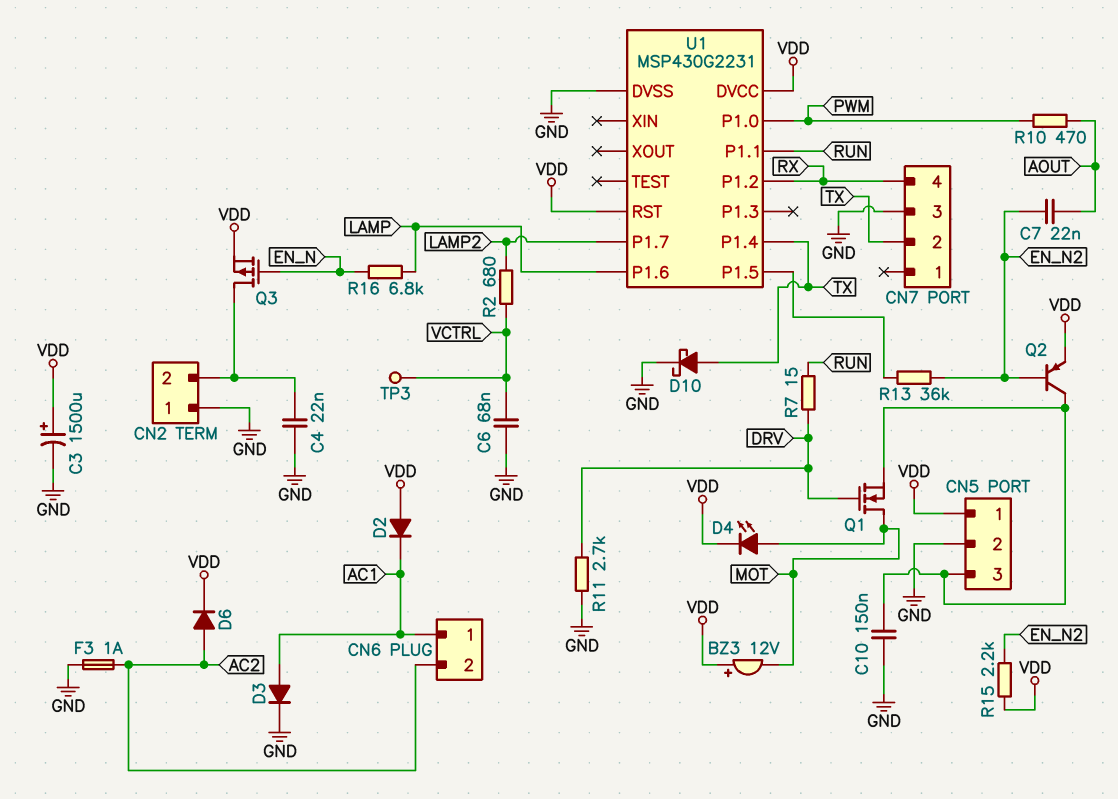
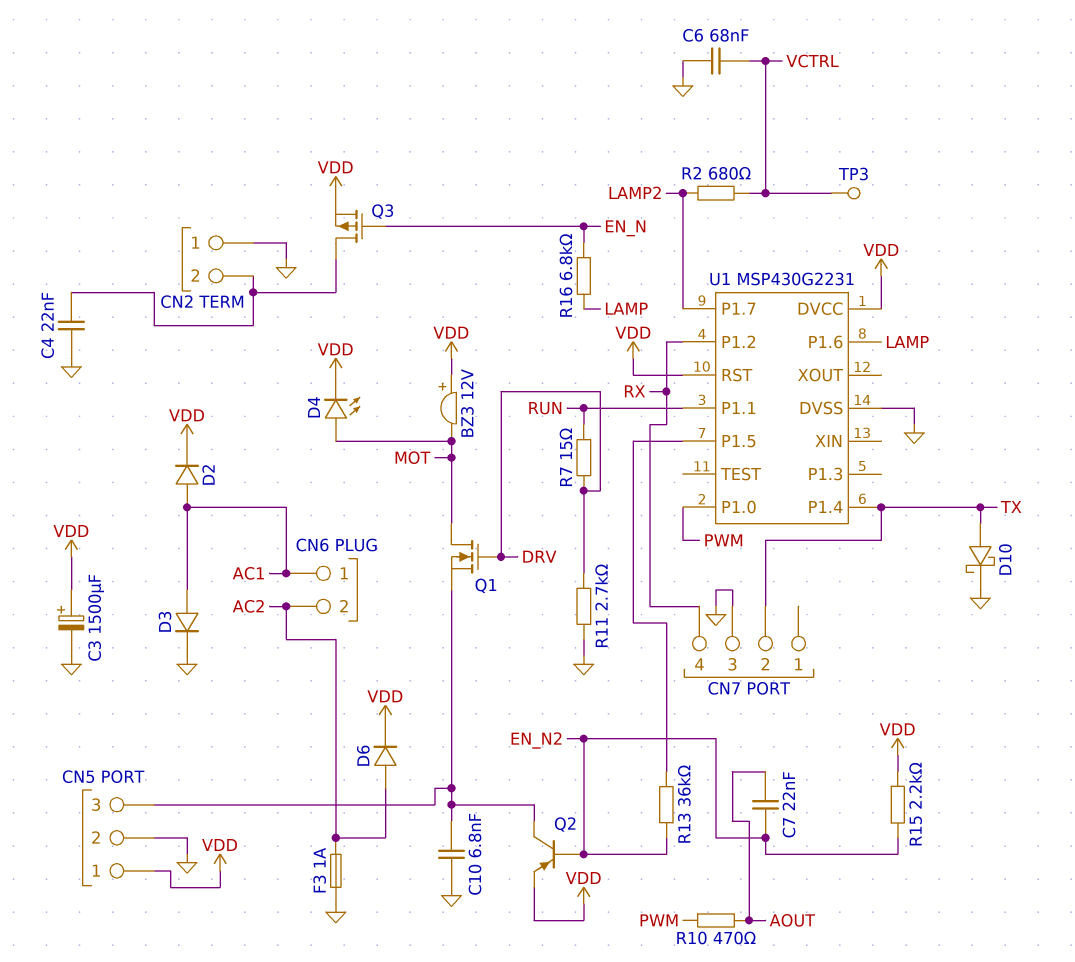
C10: 150nF (CN5/3, GND) -> 6.8nF (CN5/3, GND)
D2: diode (A VDD, K AC1) -> diode (A AC1, K VDD)

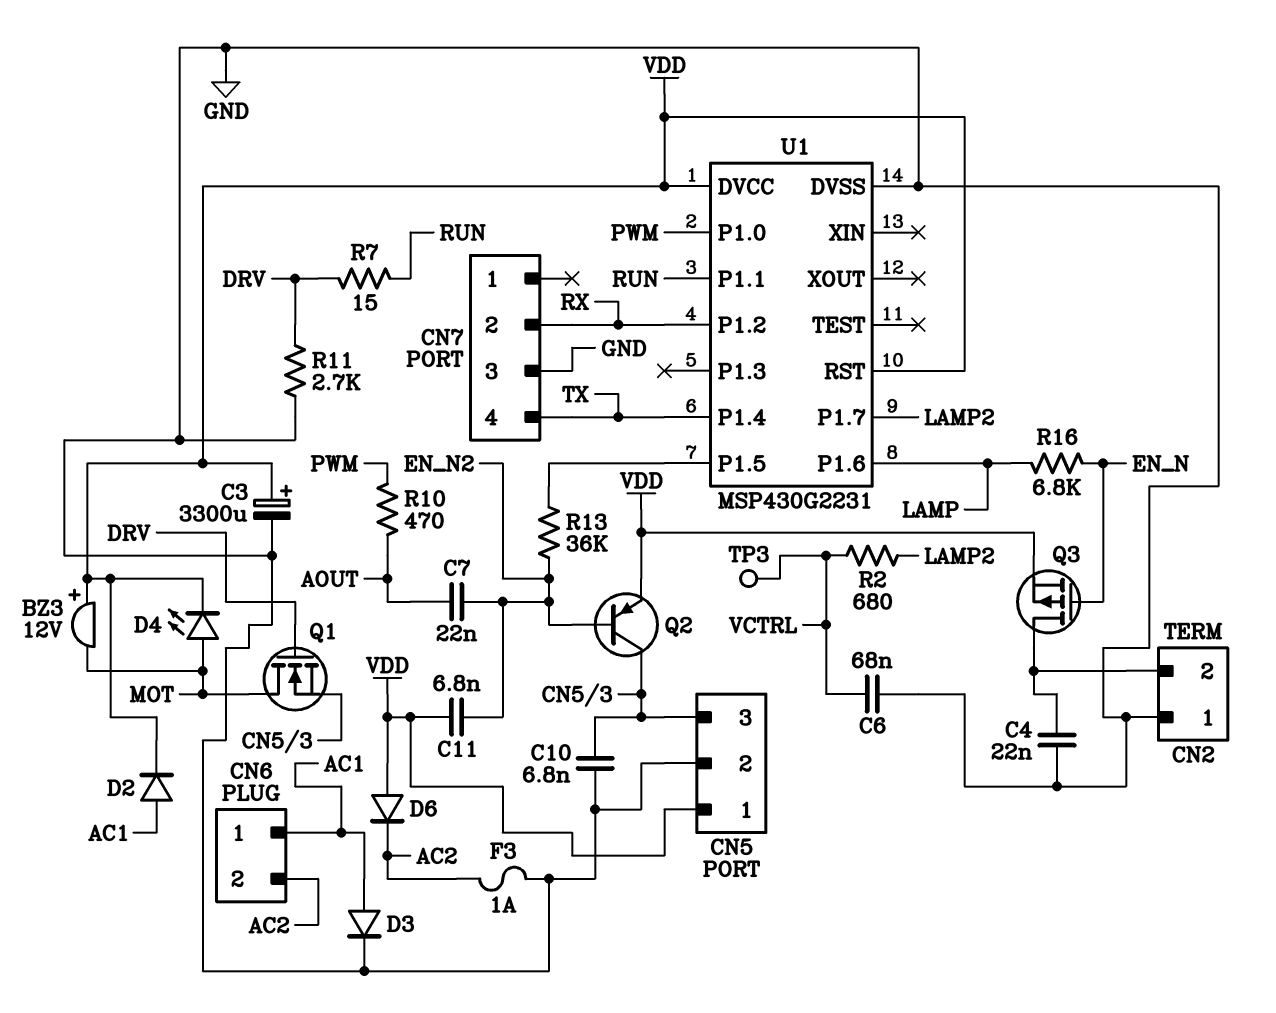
C3: 1500uF (plus VDD, minus GND) -> 3300uF (plus VDD, minus GND)
C11: none -> 6.8nF (EN_N2, VDD)
CN7 pin 2: TX -> RX
CN7 pin 4: RX -> TX
D6: diode (A AC2, K VDD) -> diode (A VDD, K AC2)
D10: schottky (A TX, K GND) -> none
R15: 2.2k (EN_N2, VDD) -> none

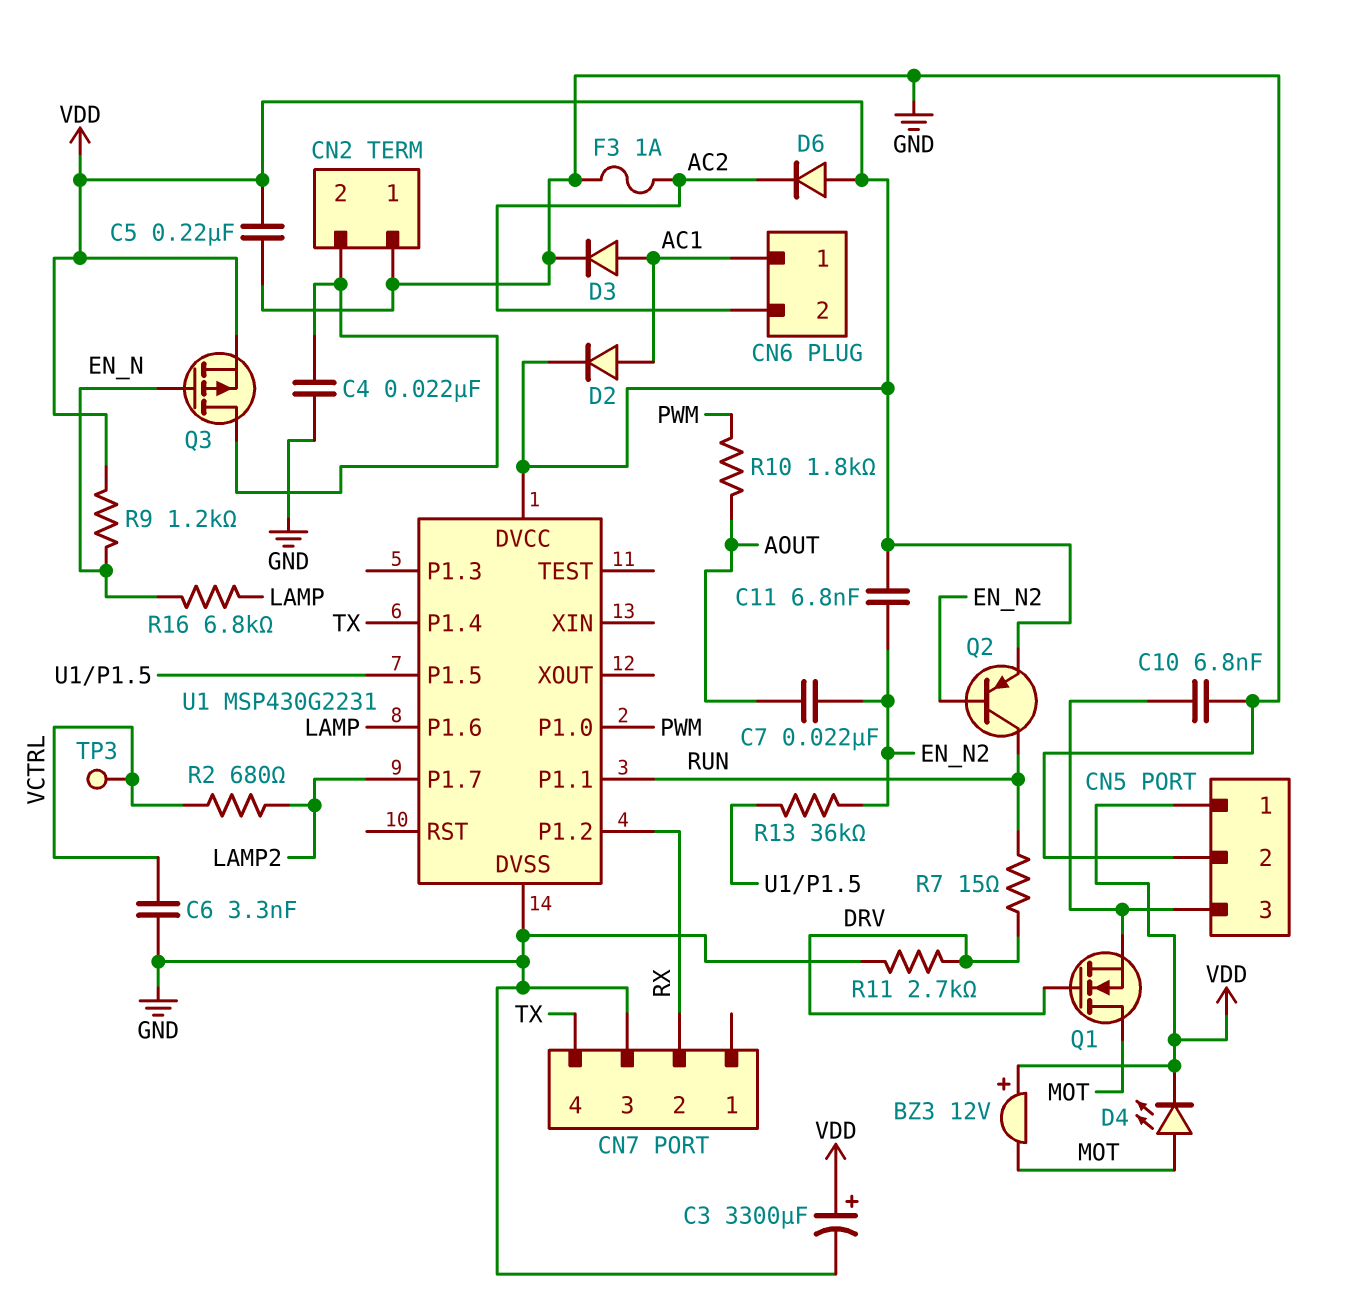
C5: none -> 220nF (GND, VDD)
C6: 68nF (GND, VCTRL) -> 3.3nF (GND, VCTRL)
Q2: PNP (B EN_N2, C CN5/3, E VDD) -> PNP (B EN_N2, C RUN, E VDD)
R9: none -> 1.2k (EN_N, VDD)
R10: 470 (AOUT, PWM) -> 1.8k (AOUT, PWM)
U1 pin RST: VDD -> none

